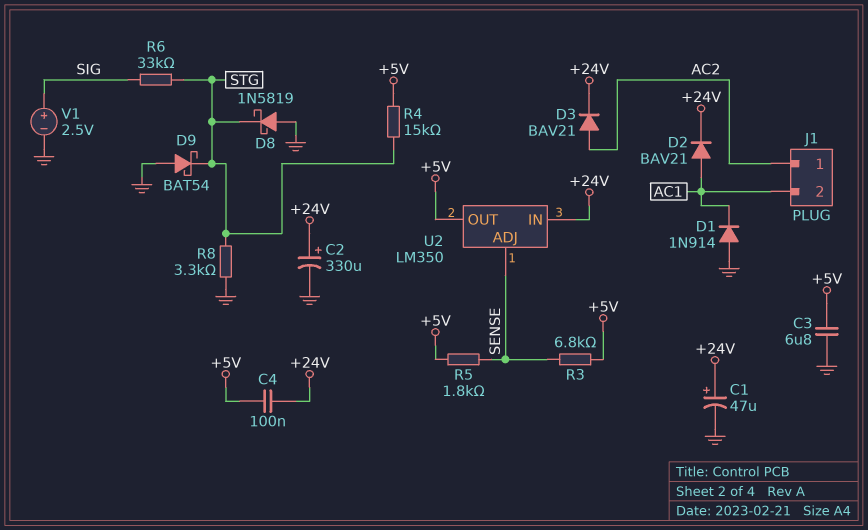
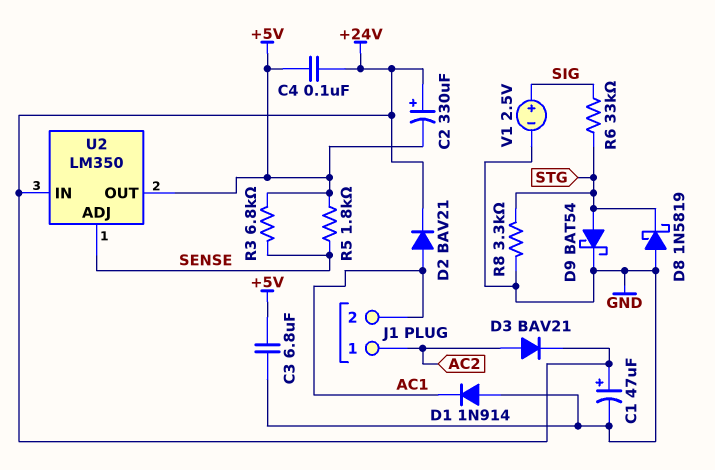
C2: 330uF (plus +24V, minus GND) -> 330uF (plus +24V, minus +5V)
D9: schottky BAT54 (A GND, K STG) -> schottky BAT54 (A STG, K GND)
R4: 15k (+5V, STG) -> none

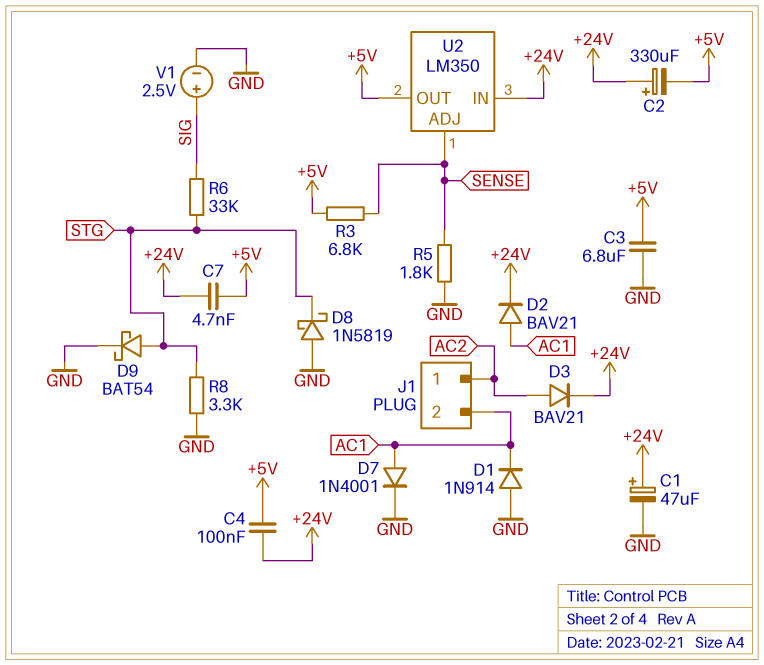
C7: none -> 4.7nF (+5V, +24V)
D7: none -> diode 1N4001 (A AC1, K GND)
R5: 1.8k (+5V, SENSE) -> 1.8k (GND, SENSE)

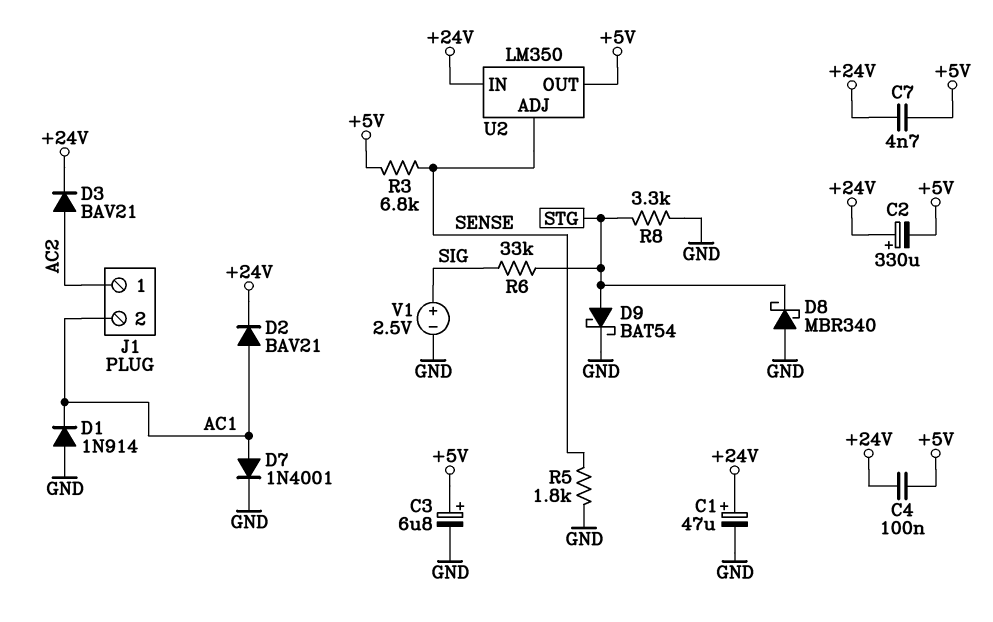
C3: 6.8uF (+5V, GND) -> 6.8uF (plus +5V, minus GND)
D8: schottky 1N5819 (A GND, K STG) -> schottky MBR340 (A GND, K STG)

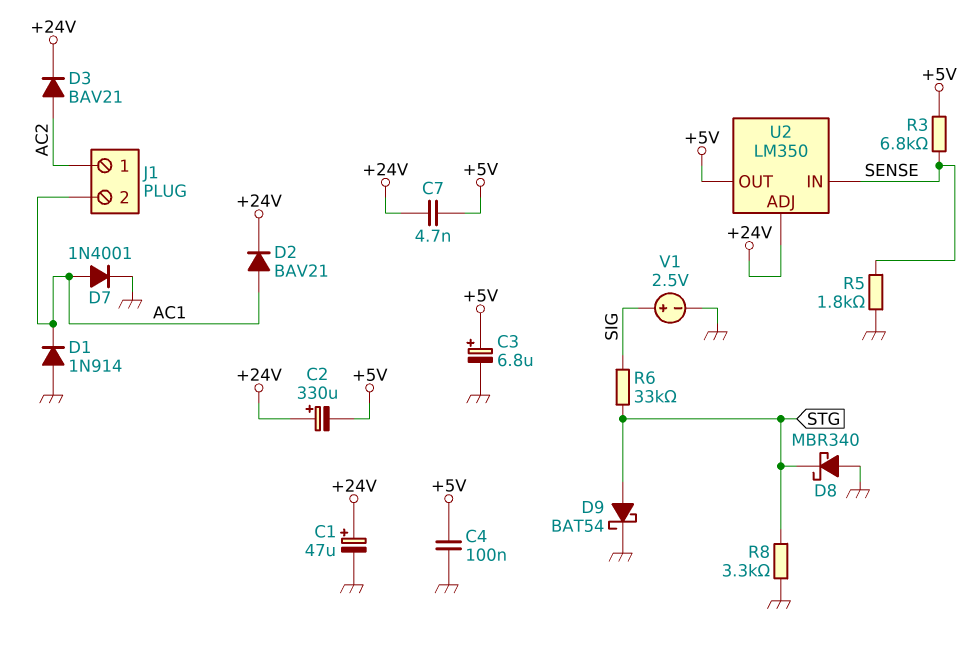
C4: 100nF (+5V, +24V) -> 100nF (+5V, GND)
U2 pin ADJ: SENSE -> +24V
U2 pin IN: +24V -> SENSE

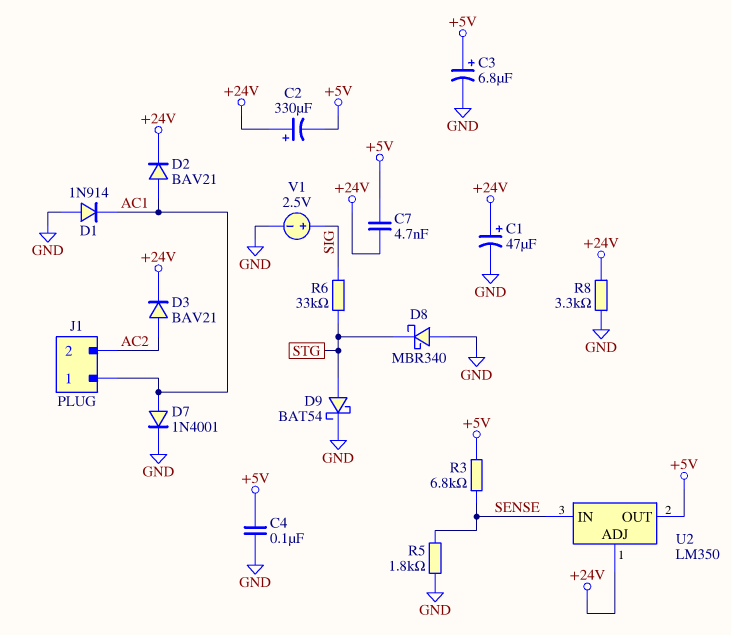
J1 pin 1: AC2 -> AC1
J1 pin 2: AC1 -> AC2
R8: 3.3k (GND, STG) -> 3.3k (+24V, GND)

